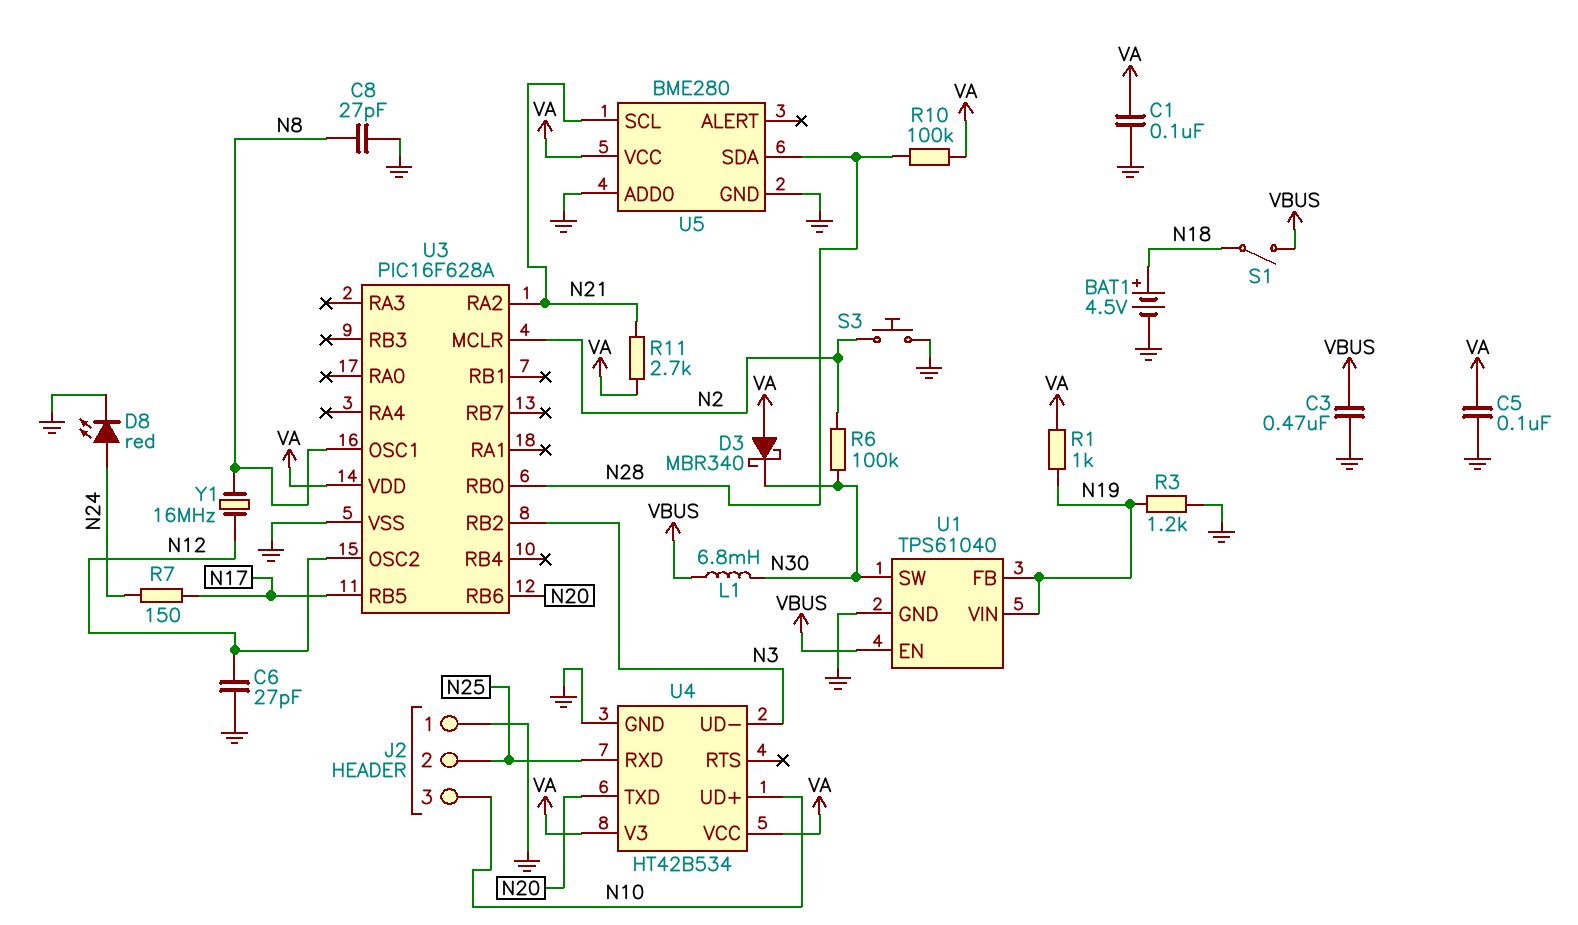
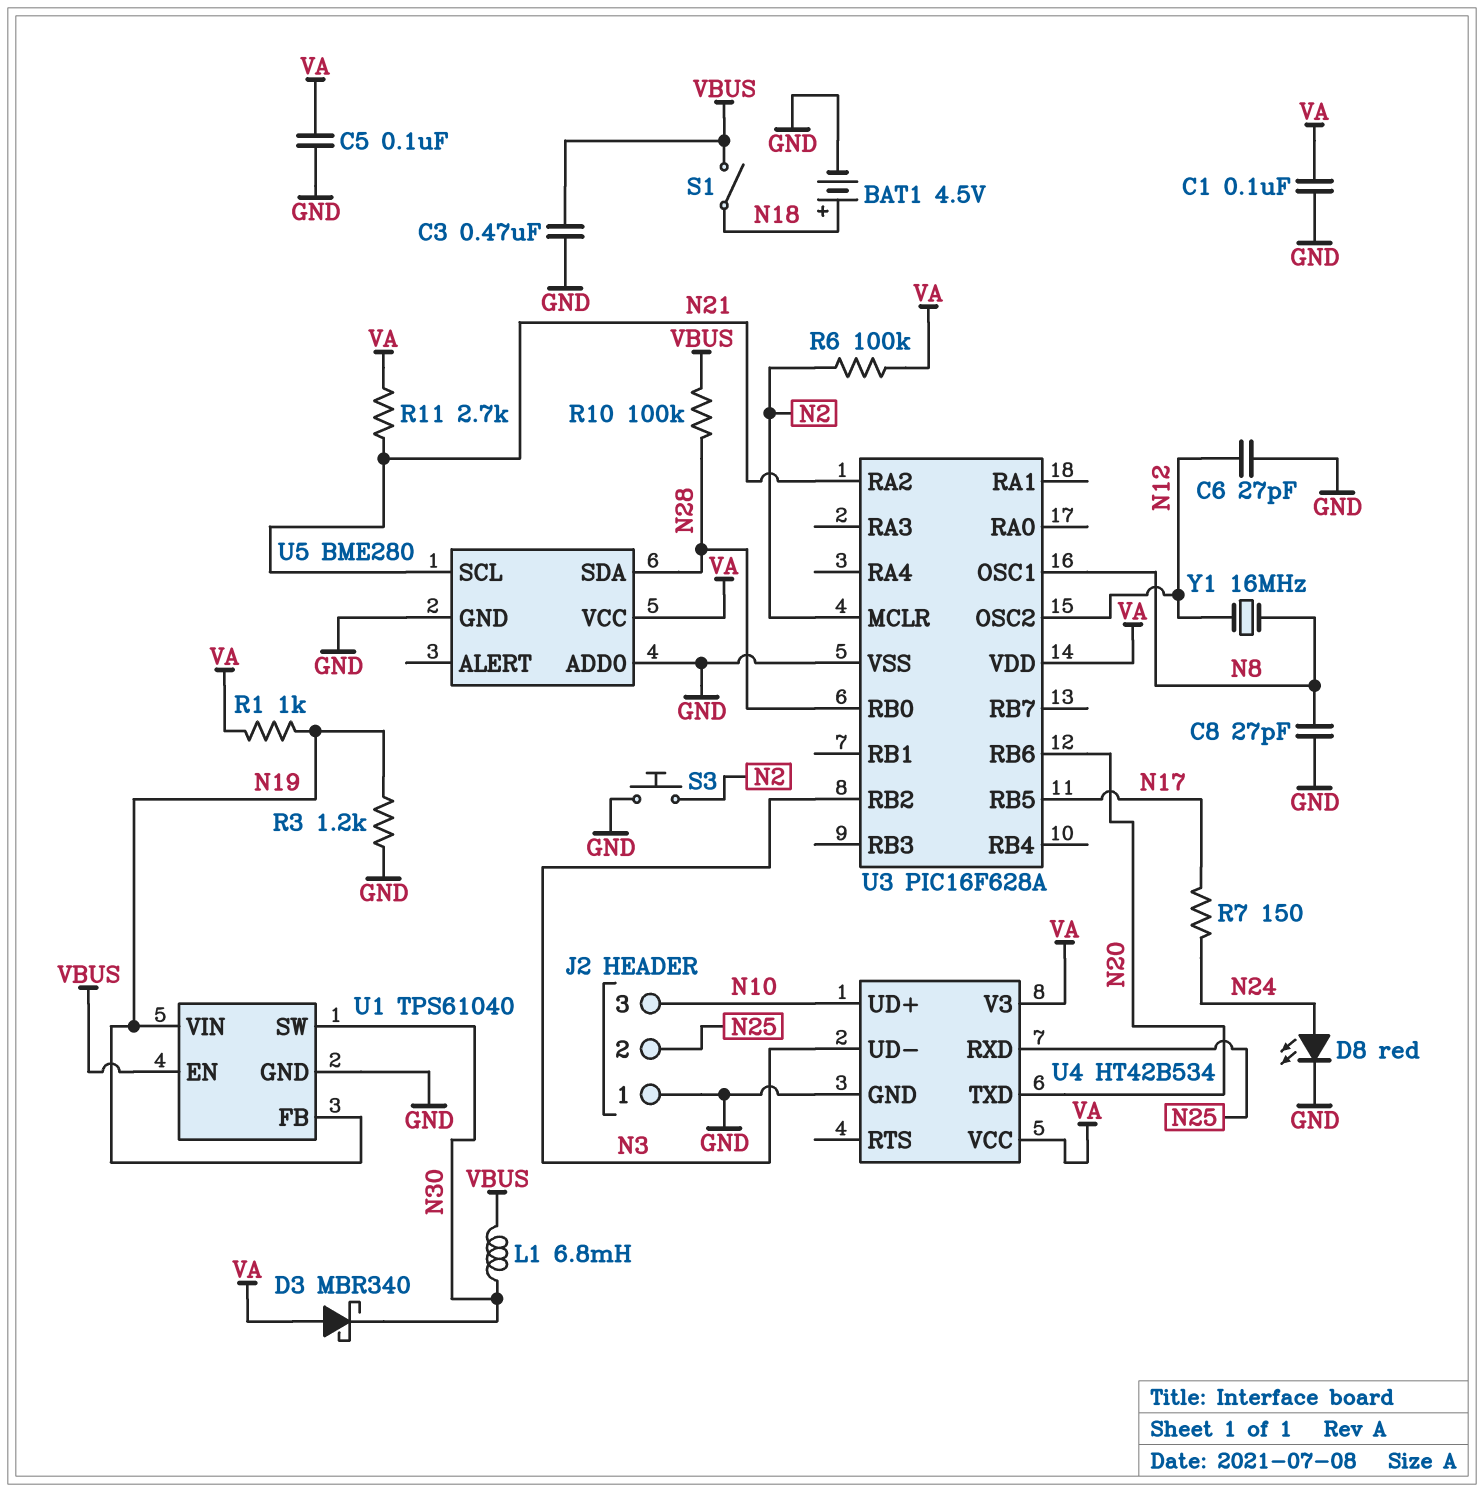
R6: 100k (N2, N30) -> 100k (N2, VA)
R10: 100k (N28, VA) -> 100k (N28, VBUS)

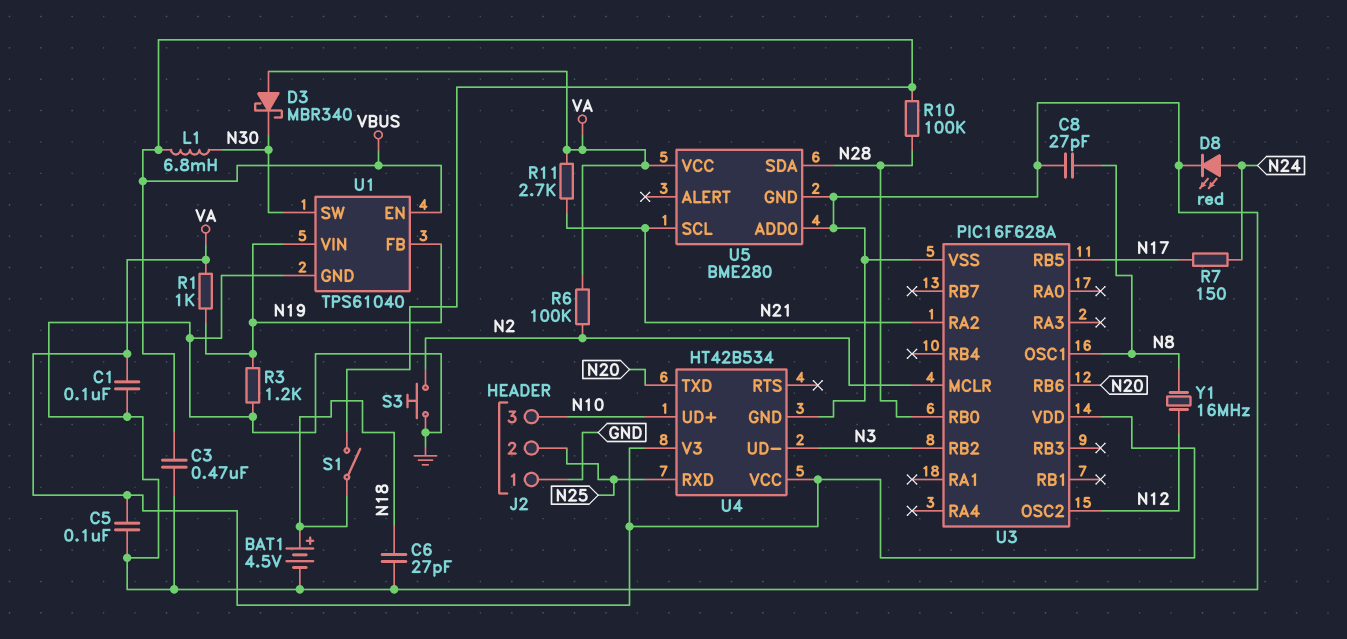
C6: 27pF (GND, N12) -> 27pF (GND, N18)

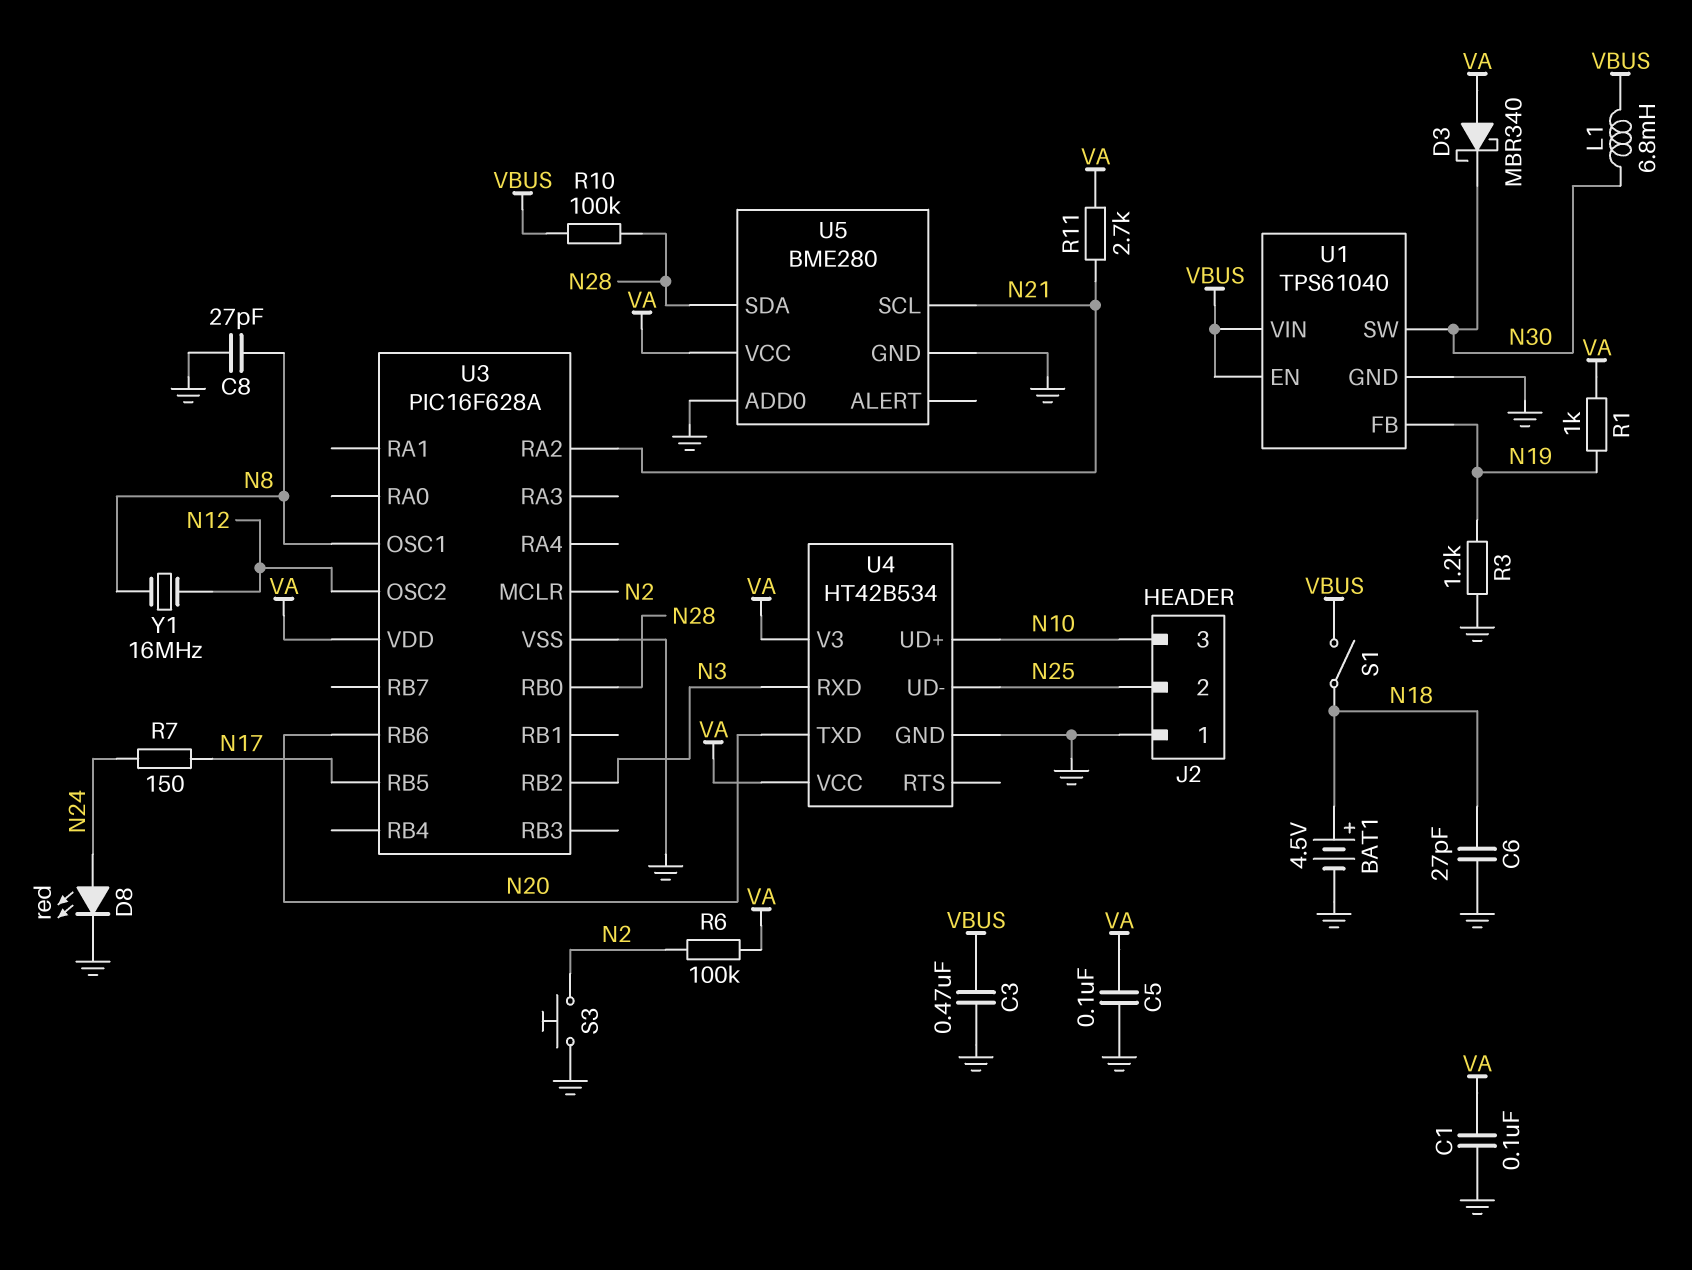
U1 pin VIN: N19 -> VBUS
U4 pin RXD: N25 -> N3
U4 pin UD-: N3 -> N25

